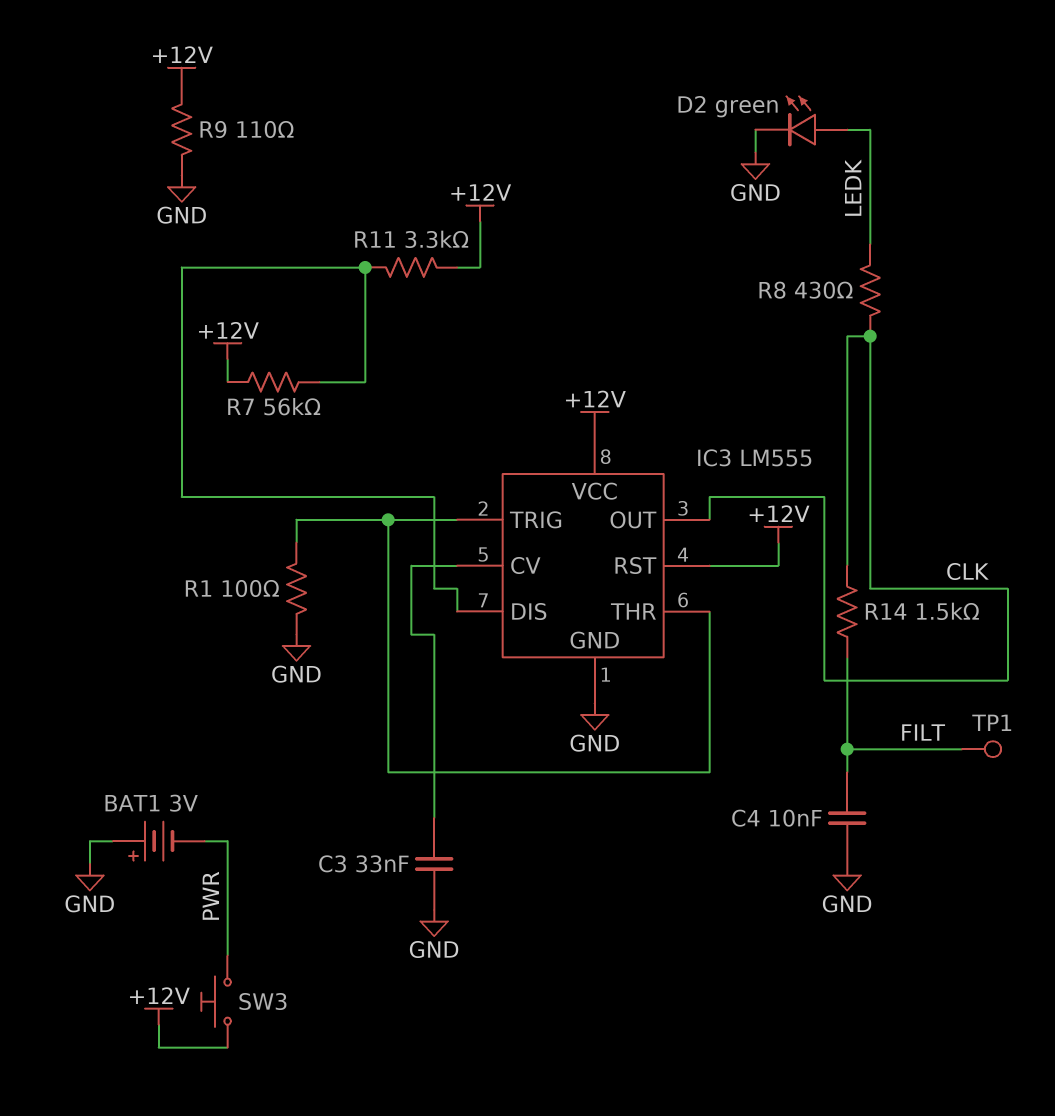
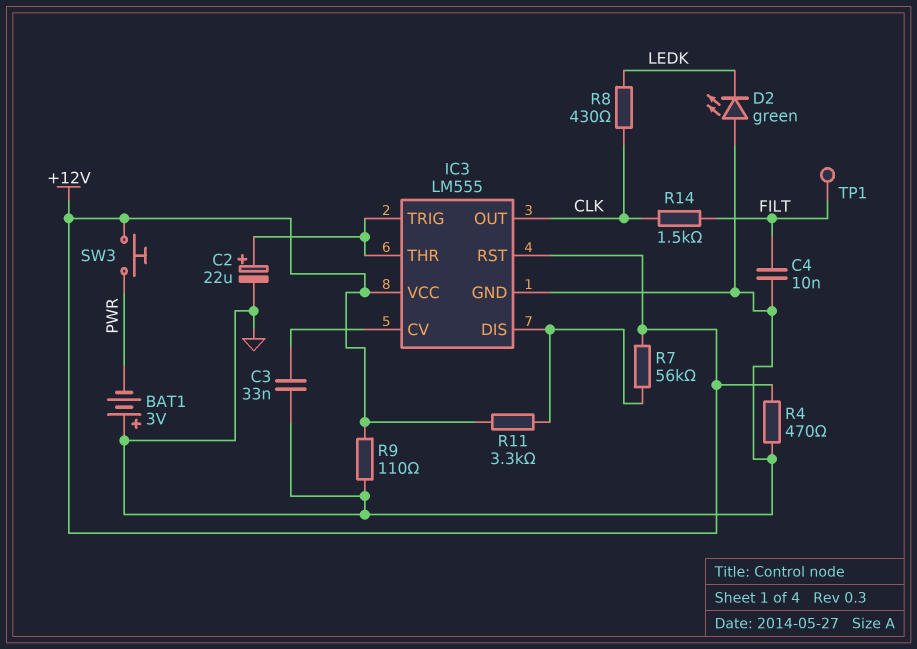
C2: none -> 22uF (plus IC3/THR, minus GND)
D2: LED green (A LEDK, K GND) -> LED green (A GND, K LEDK)
R1: 100 (GND, IC3/THR) -> none
R4: none -> 470 (+12V, GND)

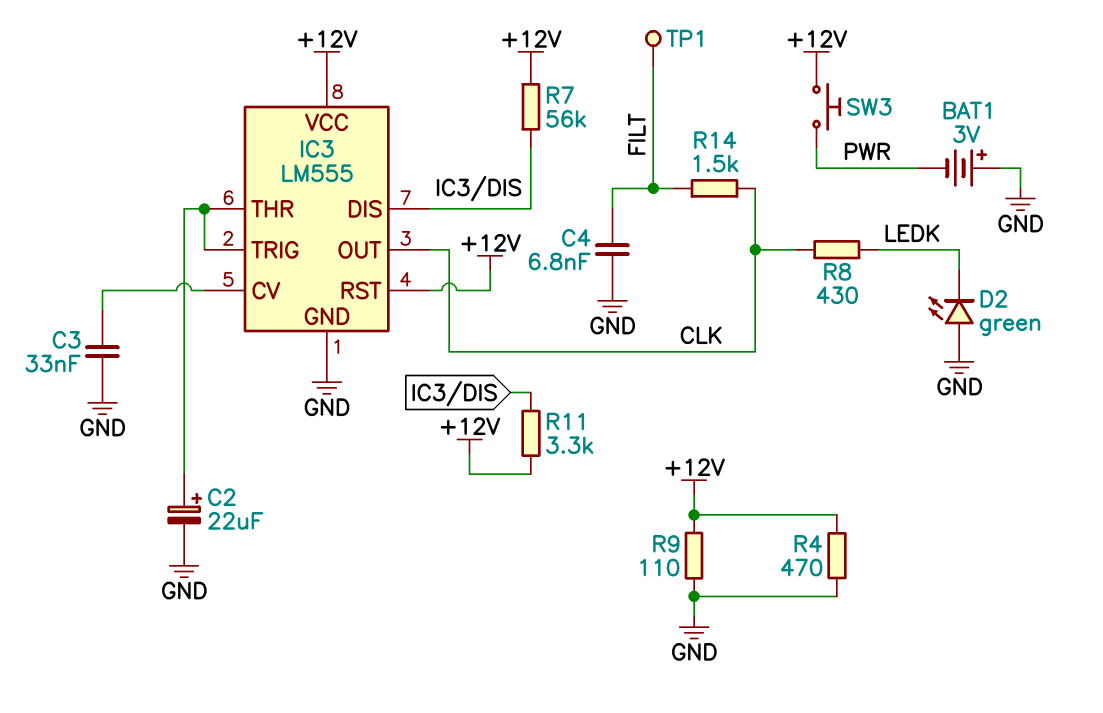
C4: 10nF (FILT, GND) -> 6.8nF (FILT, GND)

